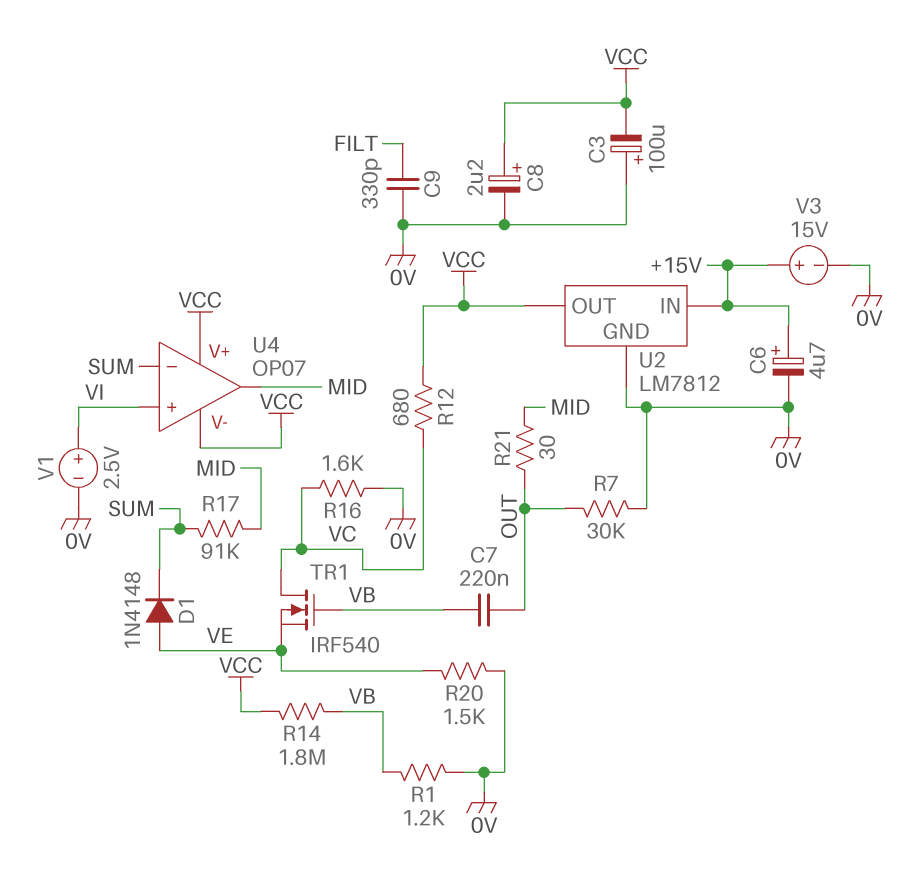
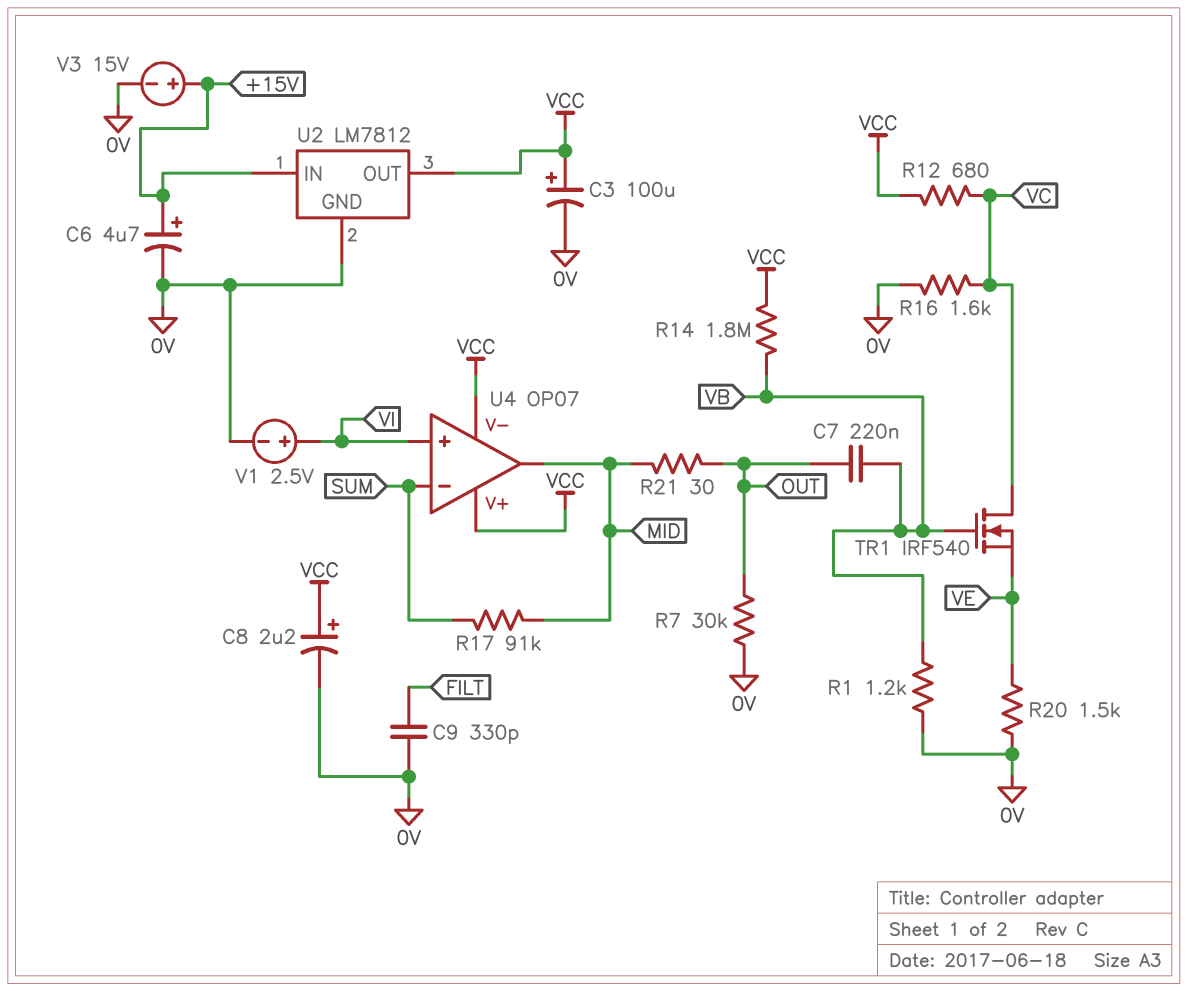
C3: 100uF (plus 0V, minus VCC) -> 100uF (plus VCC, minus 0V)
D1: diode 1N4148 (A VE, K SUM) -> none

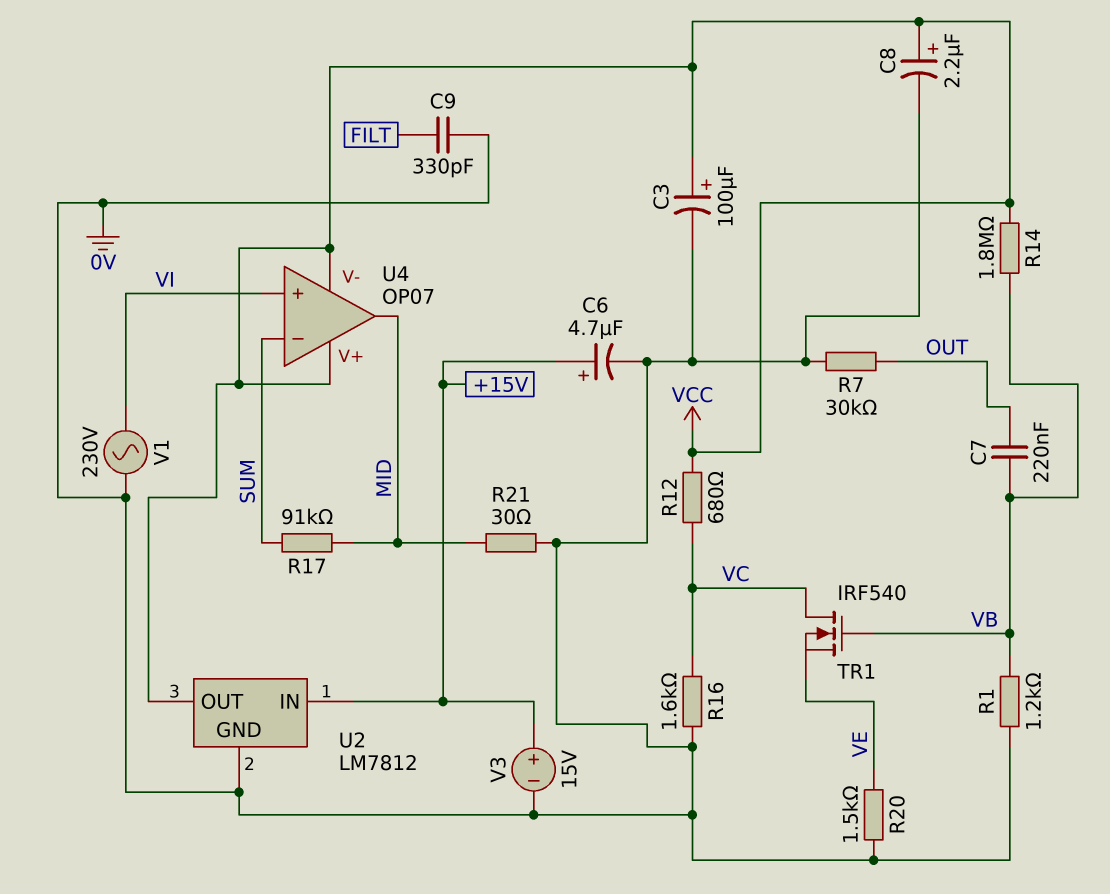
R21: 30 (MID, OUT) -> 30 (0V, MID)
V1: 2.5V (plus VI, minus 0V) -> AC 230V (0V, VI)

